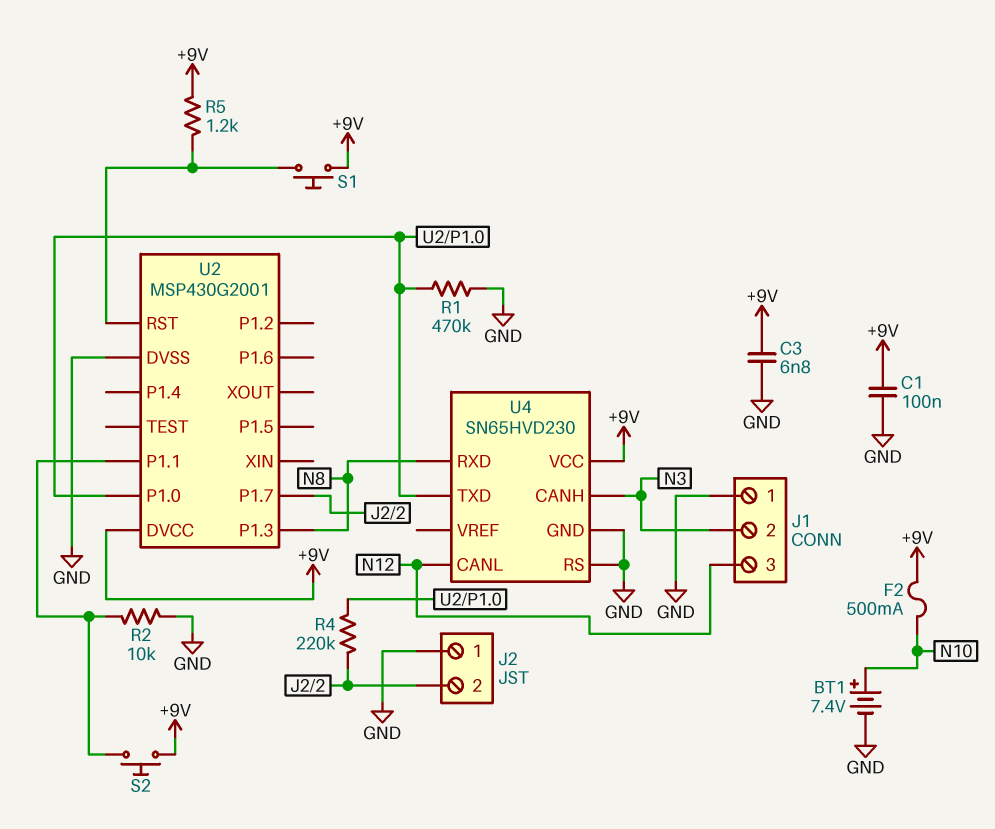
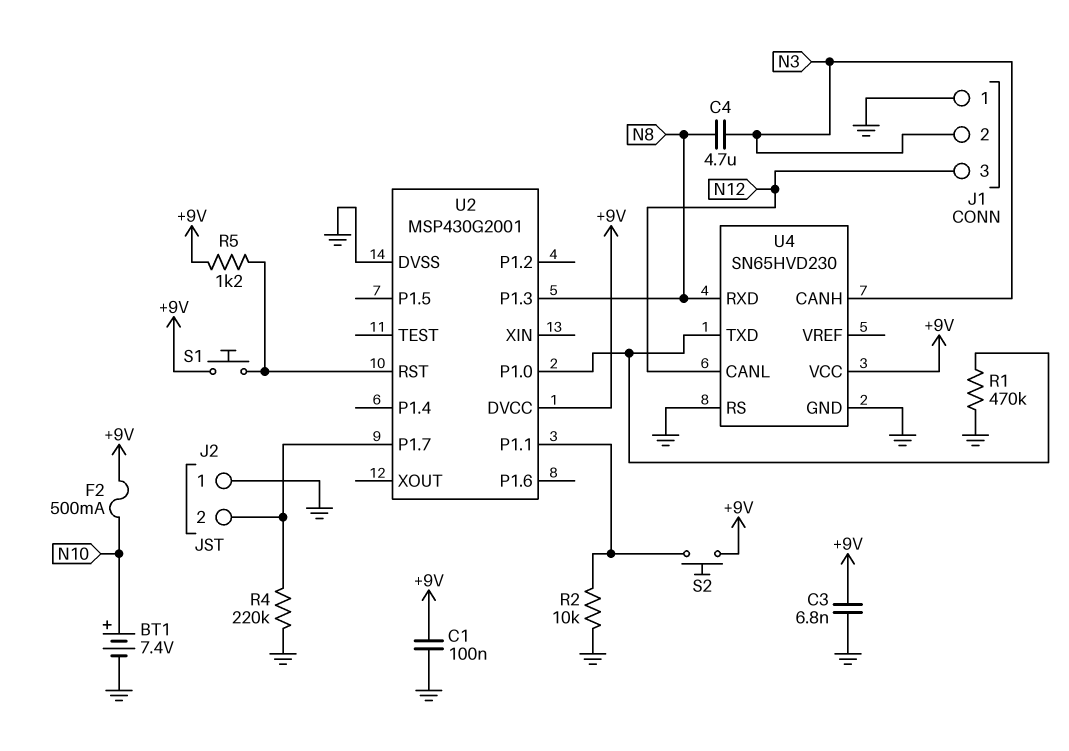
C4: none -> 4.7uF (N3, N8)
R4: 220k (J2/2, U2/P1.0) -> 220k (GND, J2/2)

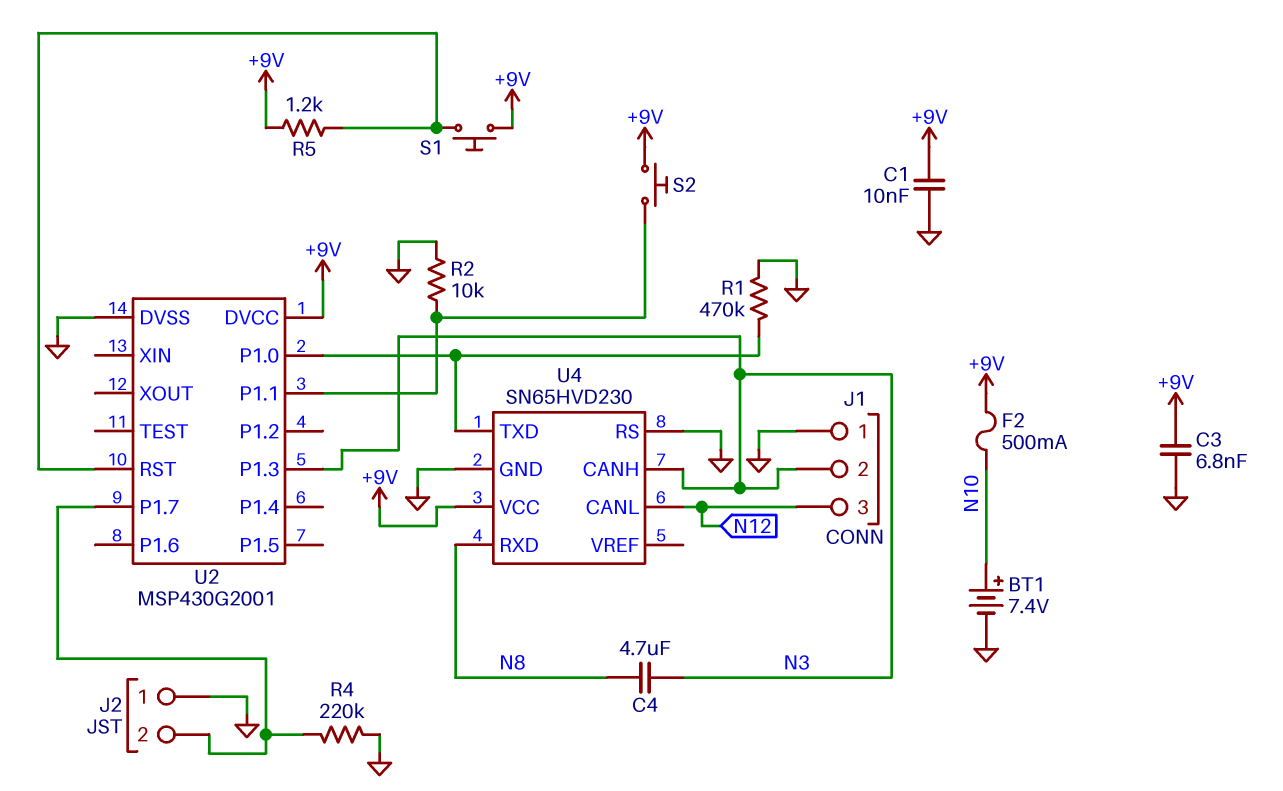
C1: 100nF (+9V, GND) -> 10nF (+9V, GND)
U2 pin P1.3: N8 -> N3

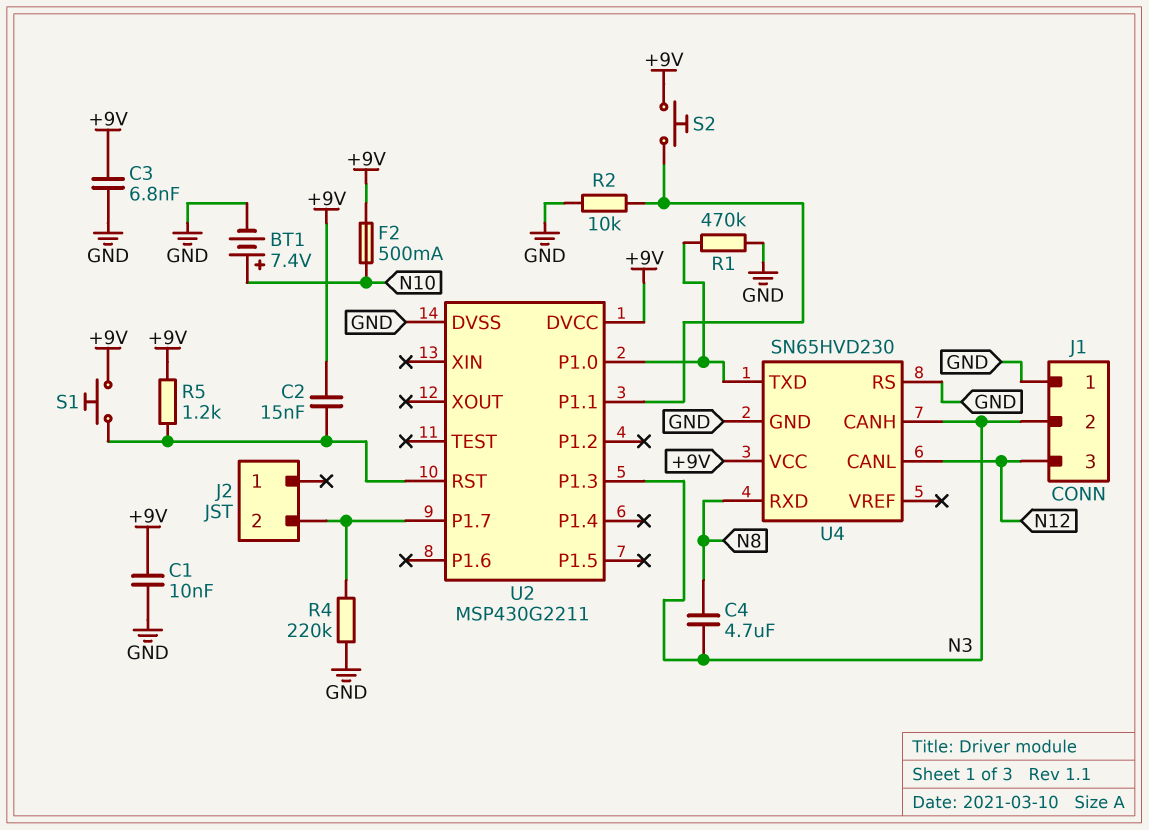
C2: none -> 15nF (+9V, U2/RST)
J2 pin 1: GND -> none
U2: MSP430G2001 -> MSP430G2211

